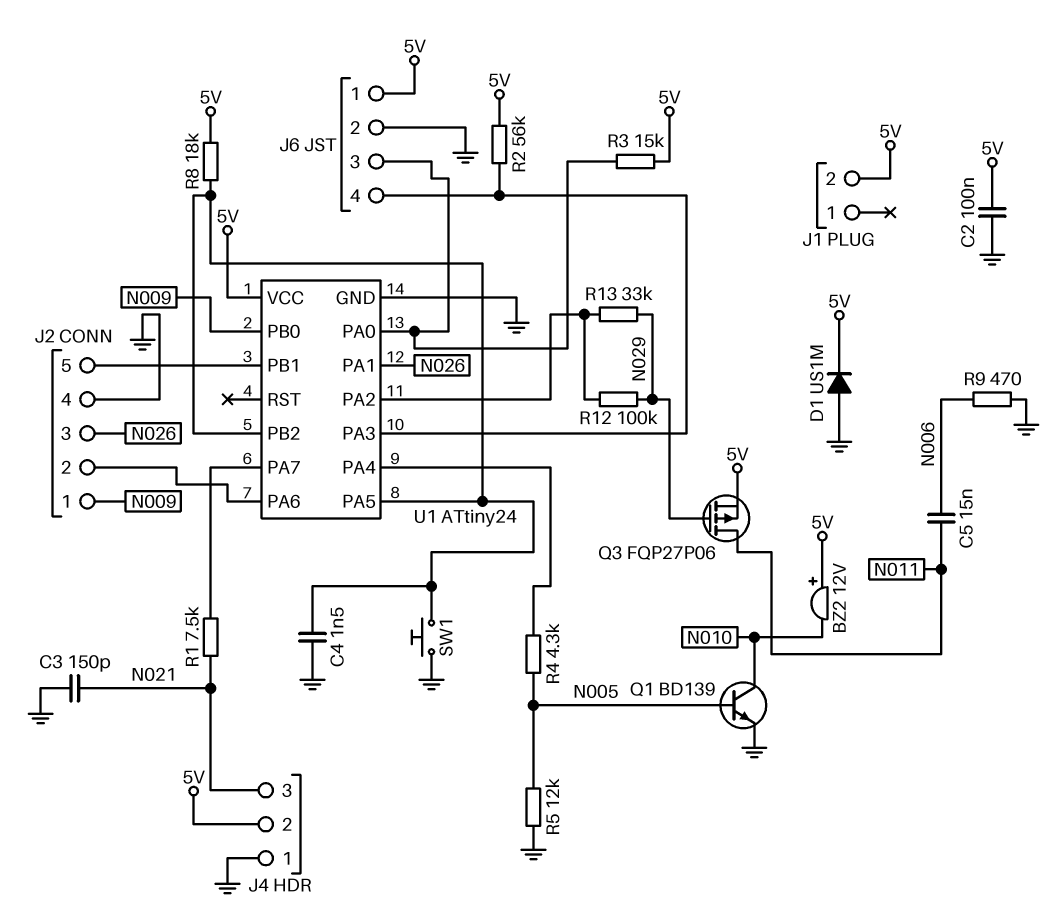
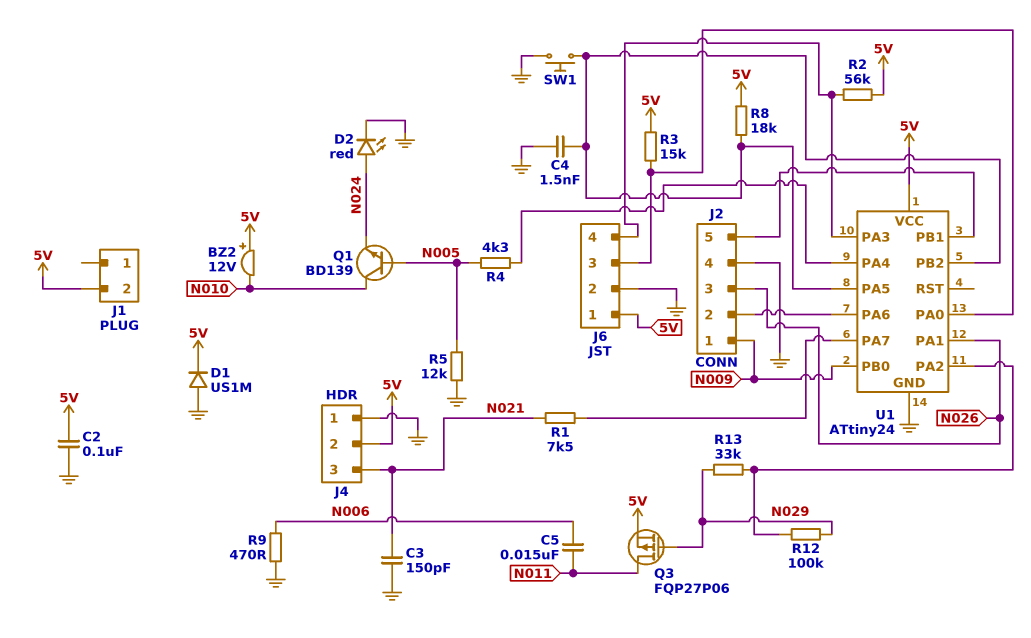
D2: none -> LED red (A N024, K GND)
Q1: NPN BD139 (B N005, C N010, E GND) -> NPN BD139 (B N005, C N010, E N024)

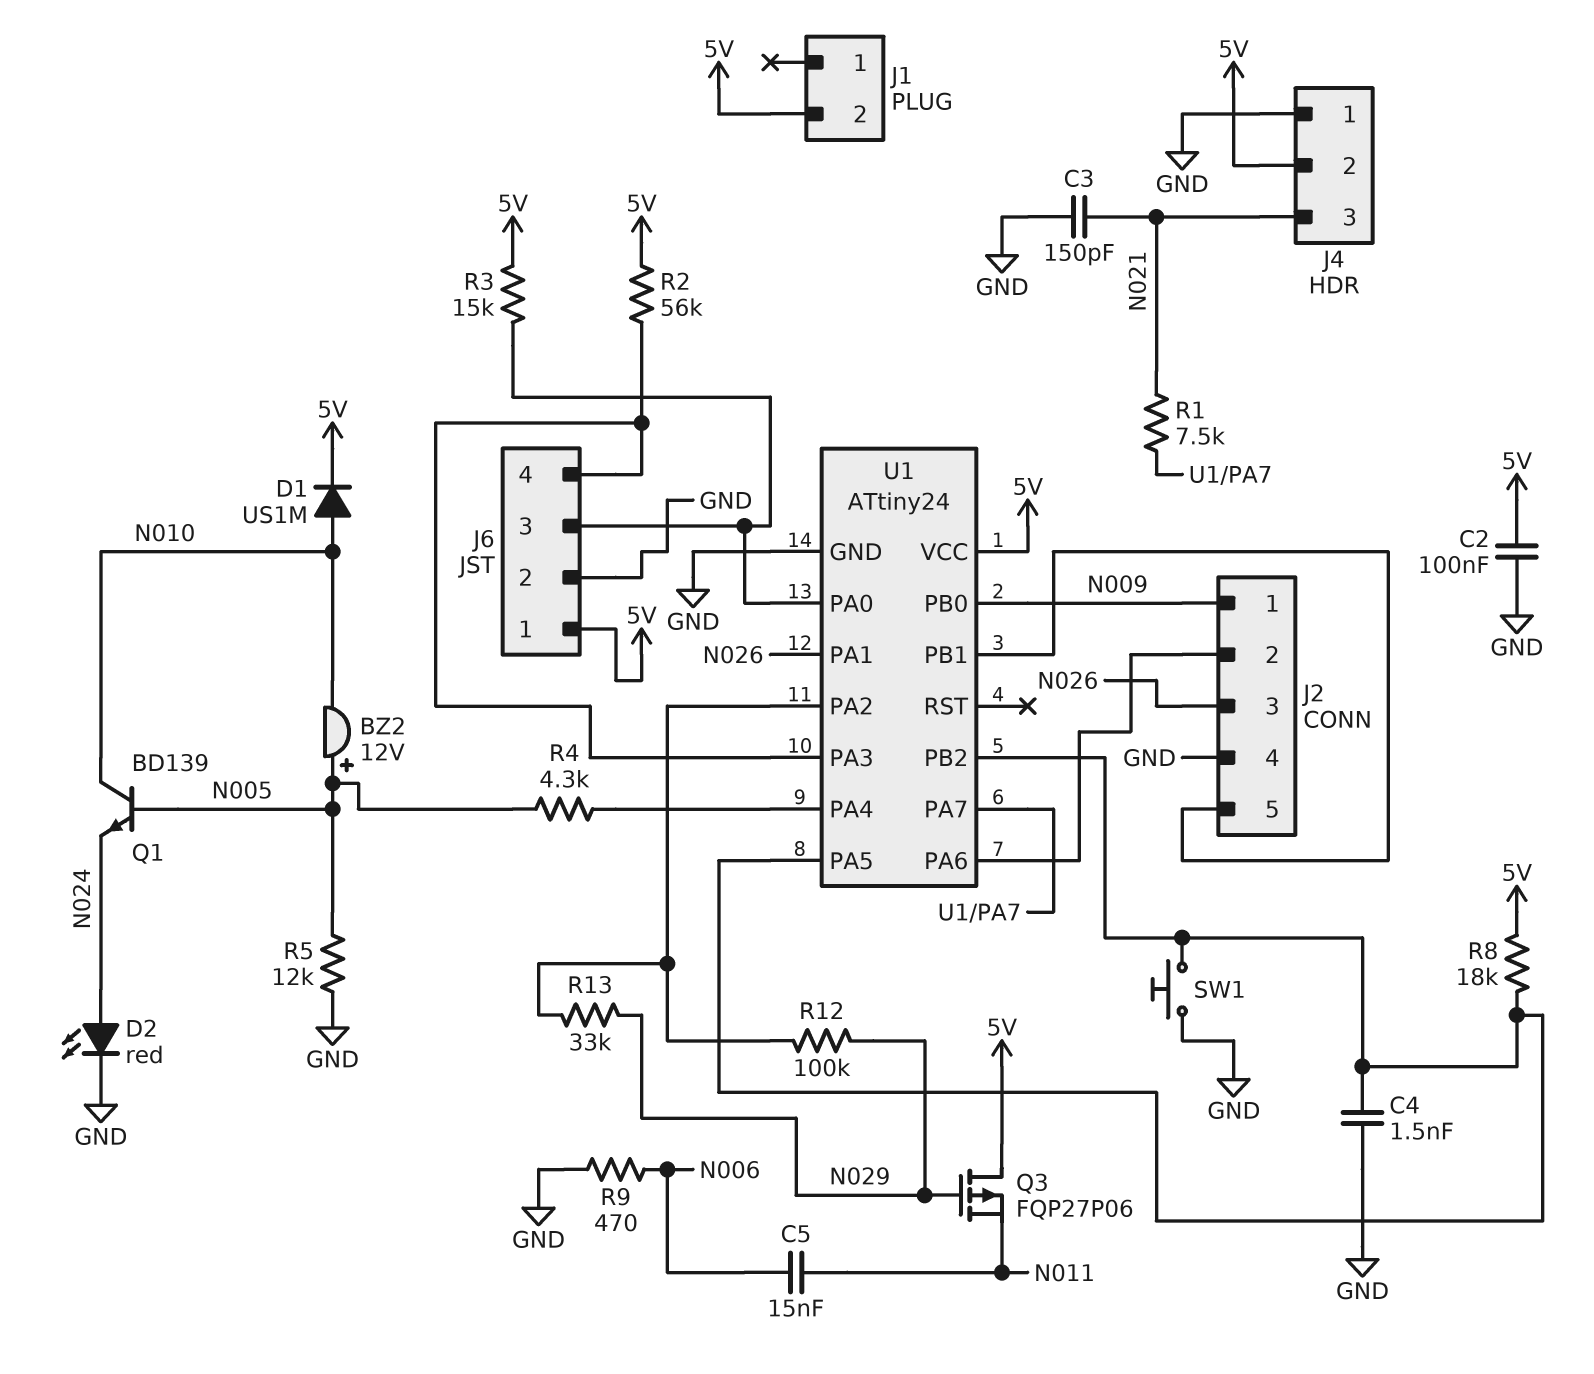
BZ2: buzzer 12V (plus 5V, minus N010) -> buzzer 12V (plus N005, minus N010)
D1: diode US1M (A GND, K 5V) -> diode US1M (A N010, K 5V)
Q3: PMOS FQP27P06 (G N029, D N011, S 5V) -> PMOS FQP27P06 (G N029, D 5V, S N011)

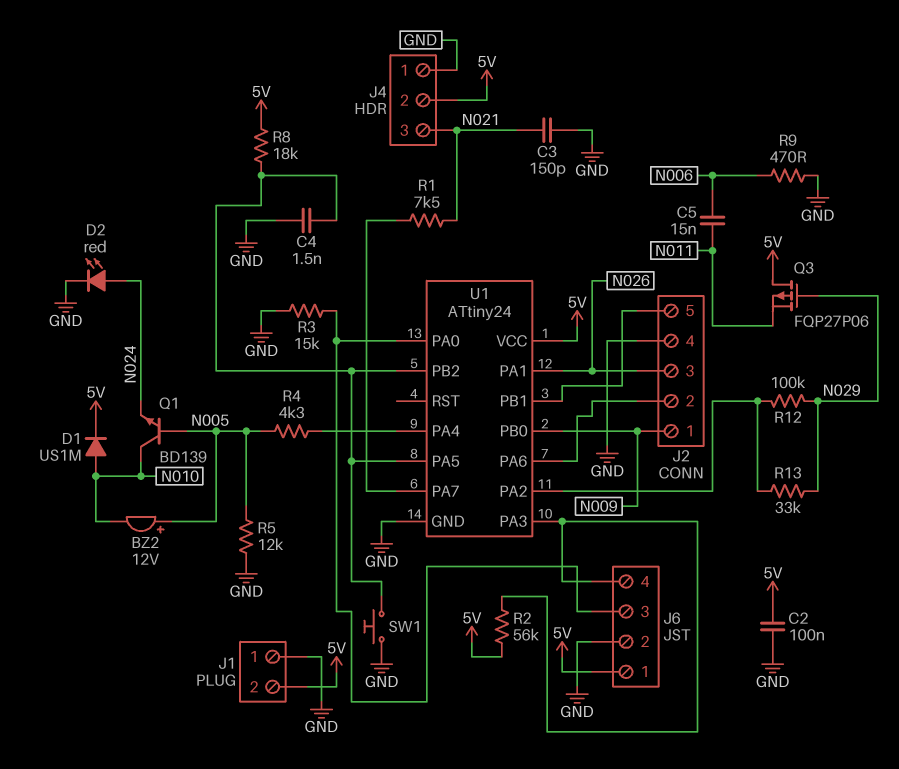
J1 pin 1: none -> GND
R3: 15k (5V, J6/3) -> 15k (GND, J6/3)

